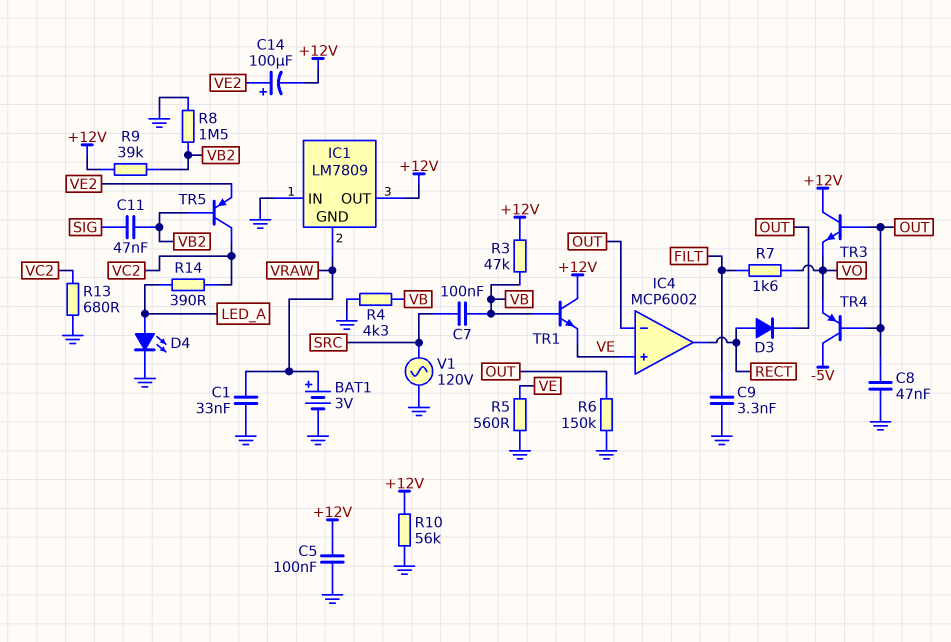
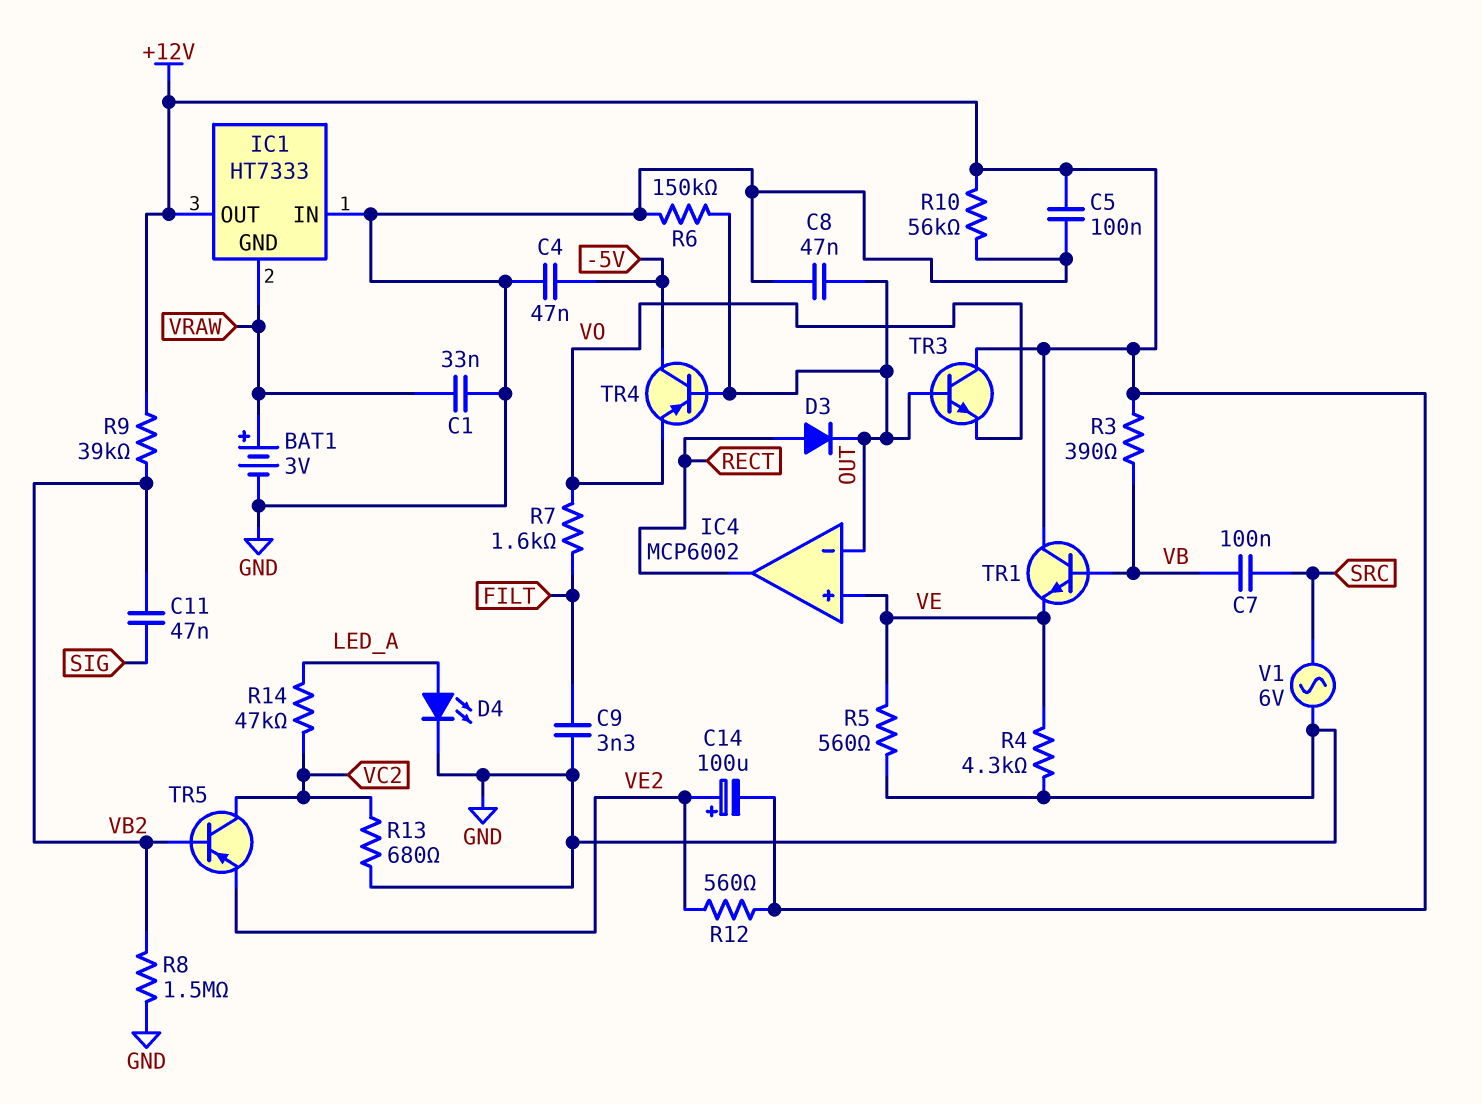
C4: none -> 47nF (-5V, GND)
IC1: LM7809 -> HT7333
R3: 47k (+12V, VB) -> 390 (+12V, VB)
R4: 4.3k (GND, VB) -> 4.3k (GND, VE)
R12: none -> 560 (+12V, VE2)
R14: 390 (LED_A, VC2) -> 47k (LED_A, VC2)
V1: AC 120V (GND, SRC) -> AC 6V (GND, SRC)

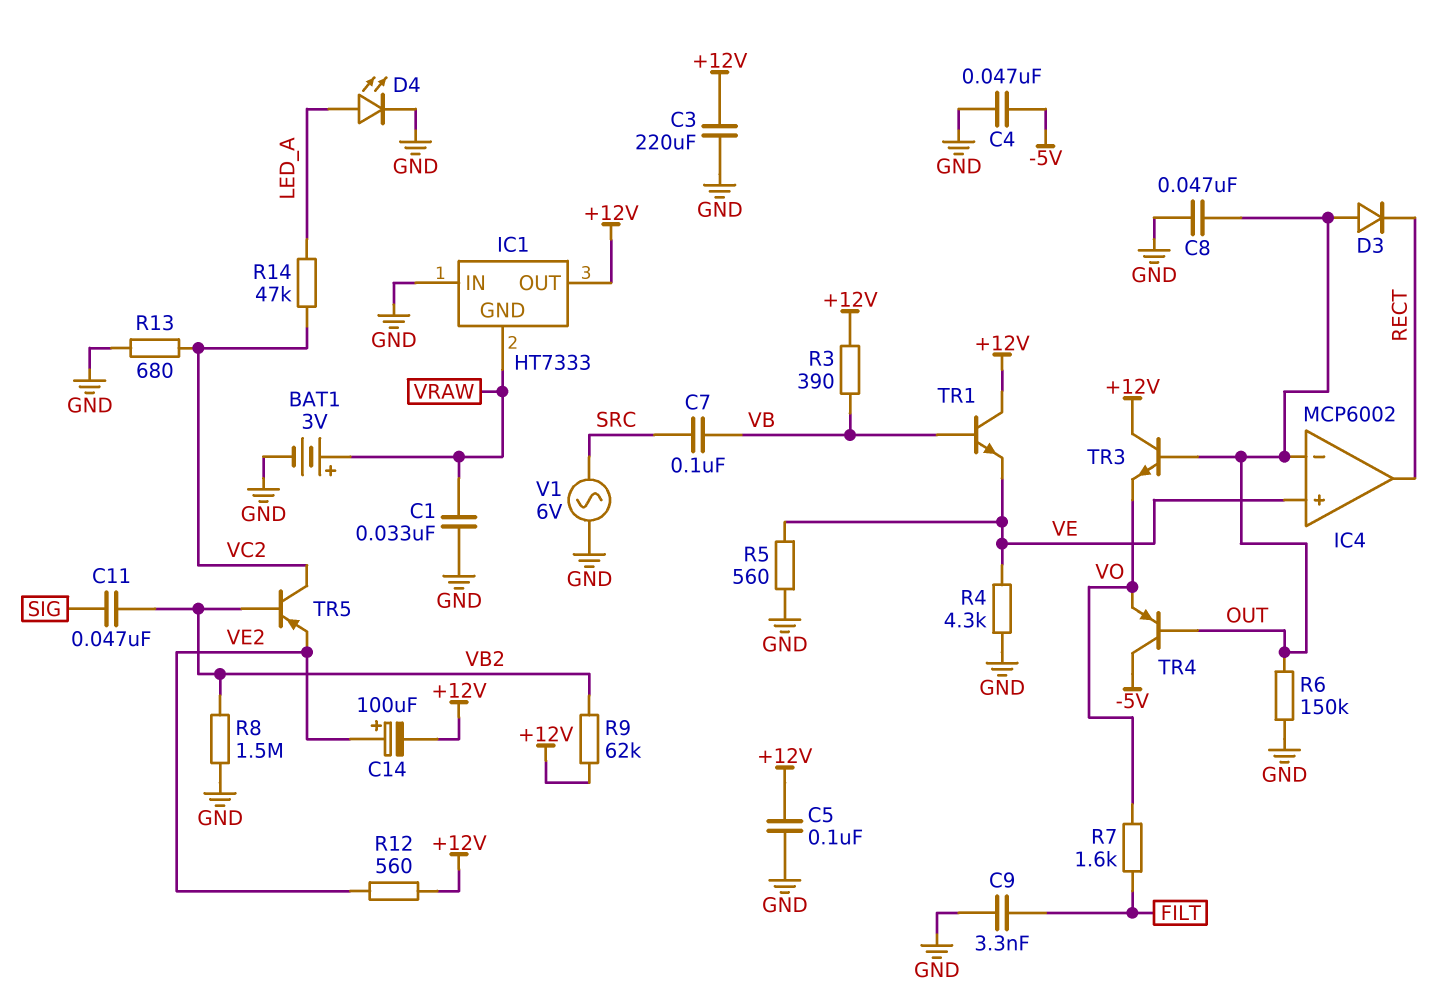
C3: none -> 220uF (+12V, GND)
D3: diode (A RECT, K OUT) -> diode (A OUT, K RECT)
R9: 39k (+12V, VB2) -> 62k (+12V, VB2)
R10: 56k (+12V, GND) -> none

